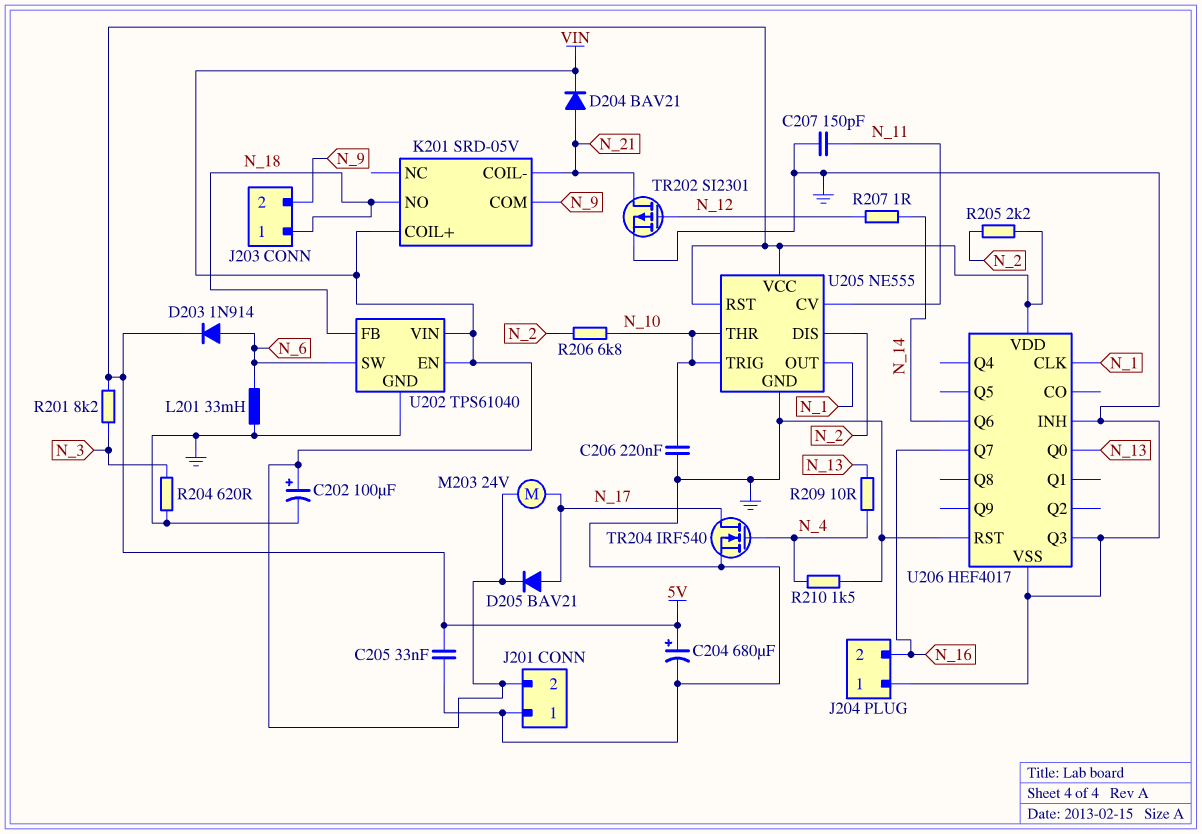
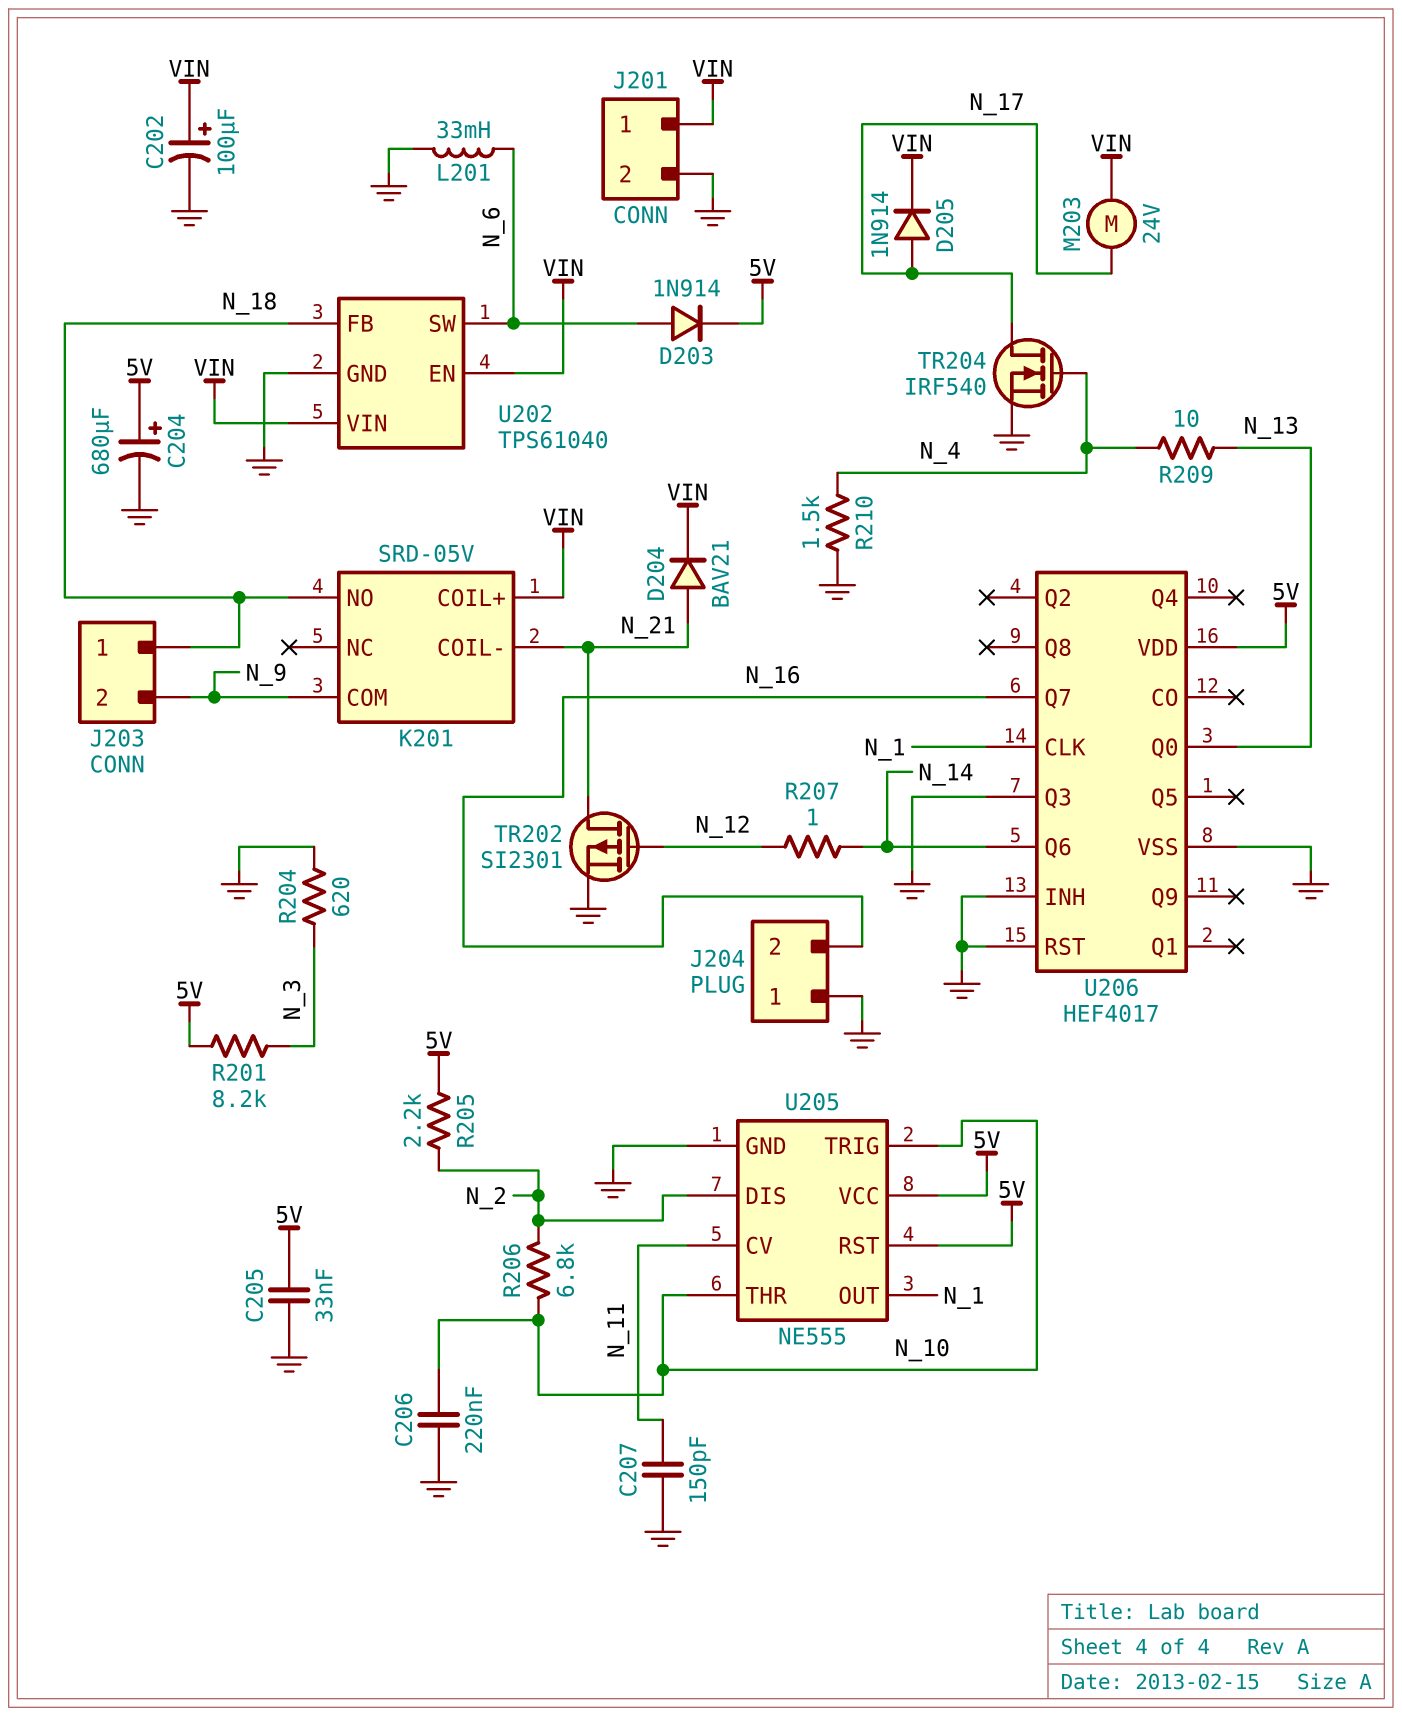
D205: diode BAV21 (A N_17, K VIN) -> diode 1N914 (A N_17, K VIN)
J201 pin 1: GND -> VIN
J201 pin 2: VIN -> GND

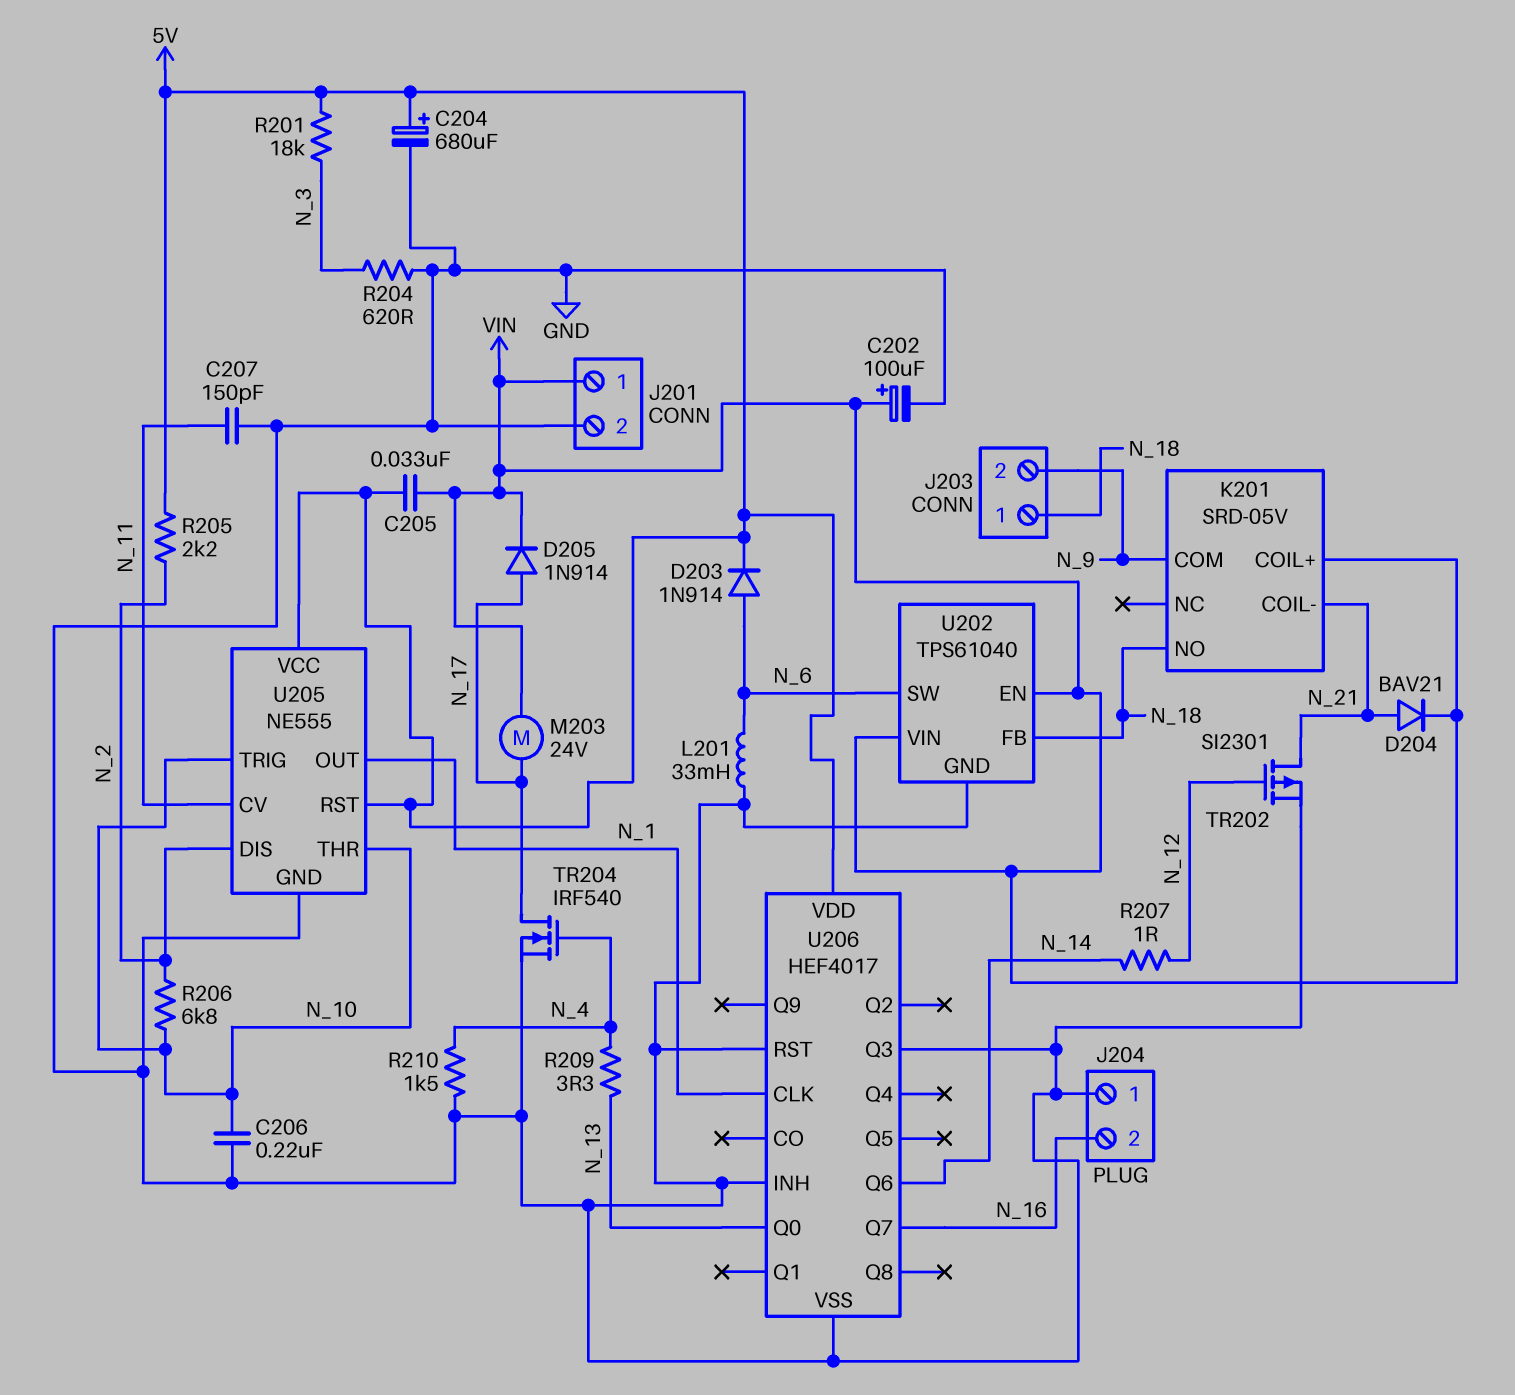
C205: 33nF (5V, GND) -> 33nF (5V, VIN)
R201: 8.2k (5V, N_3) -> 18k (5V, N_3)
R209: 10 (N_4, N_13) -> 3.3 (N_4, N_13)

